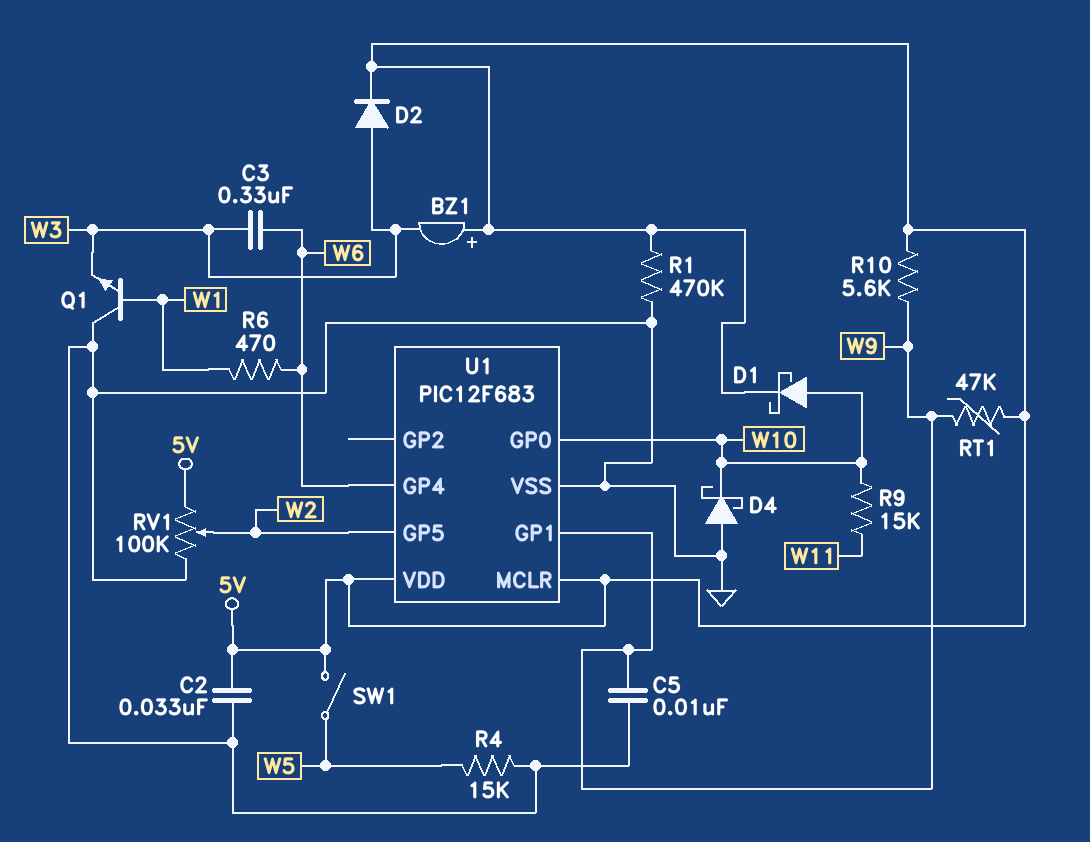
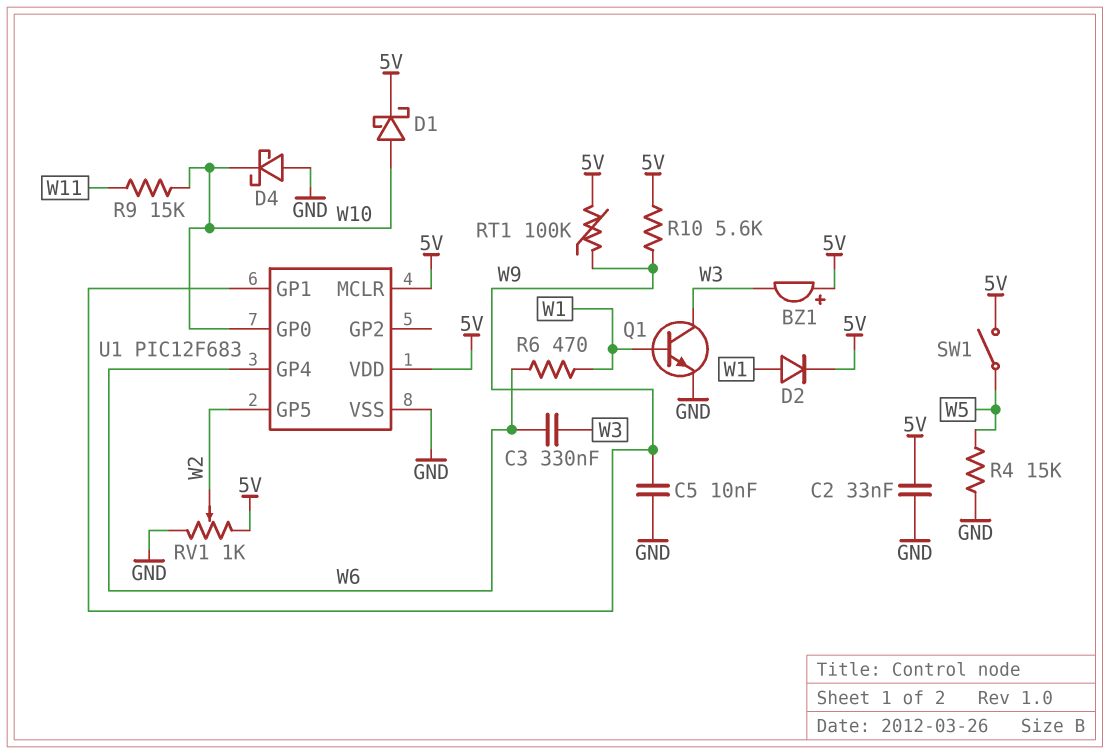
D2: diode (A W3, K 5V) -> diode (A W1, K 5V)
Q1: NPN (B W1, C GND, E W3) -> NPN (B W1, C W3, E GND)
R1: 470k (5V, GND) -> none
RT1: 47k (5V, W9) -> 100k (5V, W9)
RV1: 100k (5V, GND, wiper W2) -> 1k (5V, GND, wiper W2)

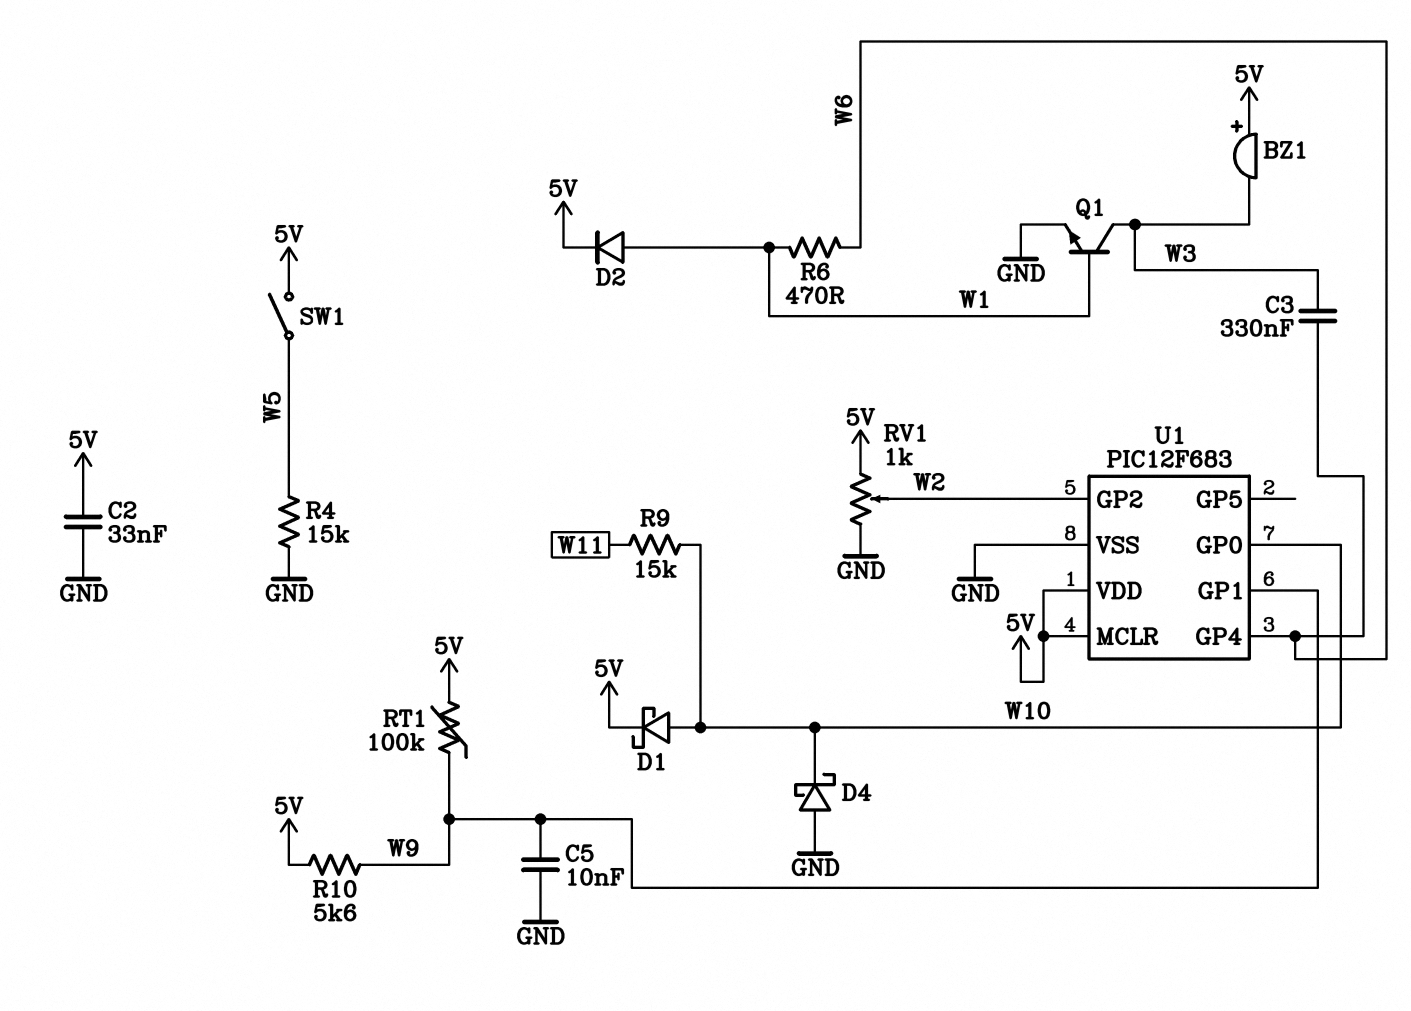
U1 pin GP2: none -> W2
U1 pin GP5: W2 -> none

